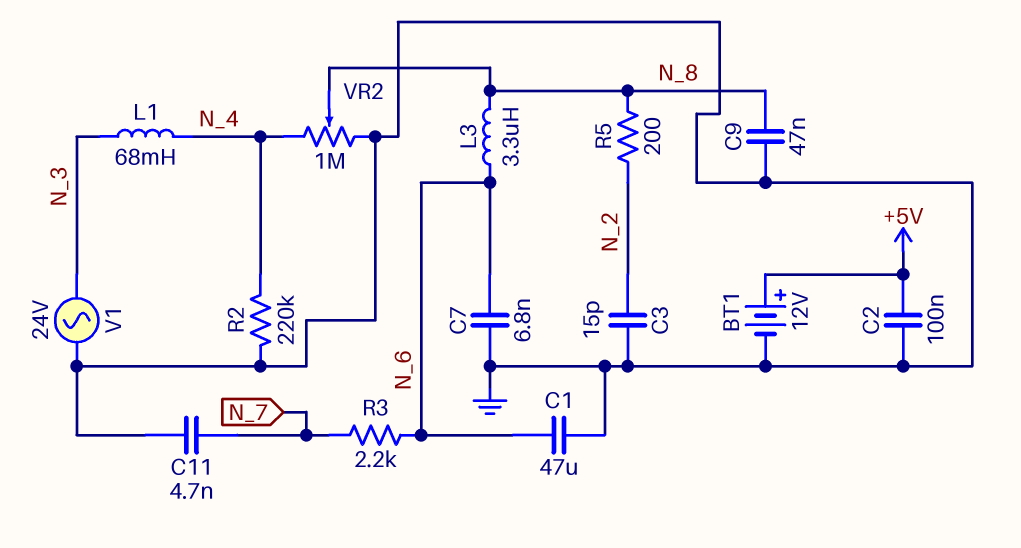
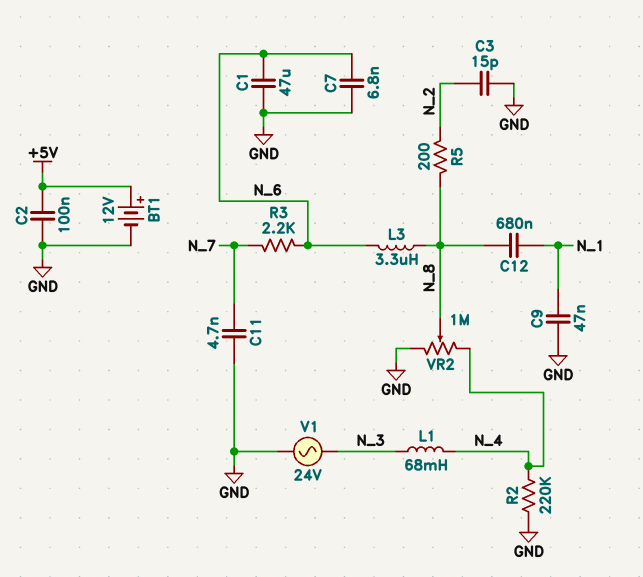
C9: 47nF (GND, N_8) -> 47nF (GND, N_1)
C12: none -> 680nF (N_1, N_8)

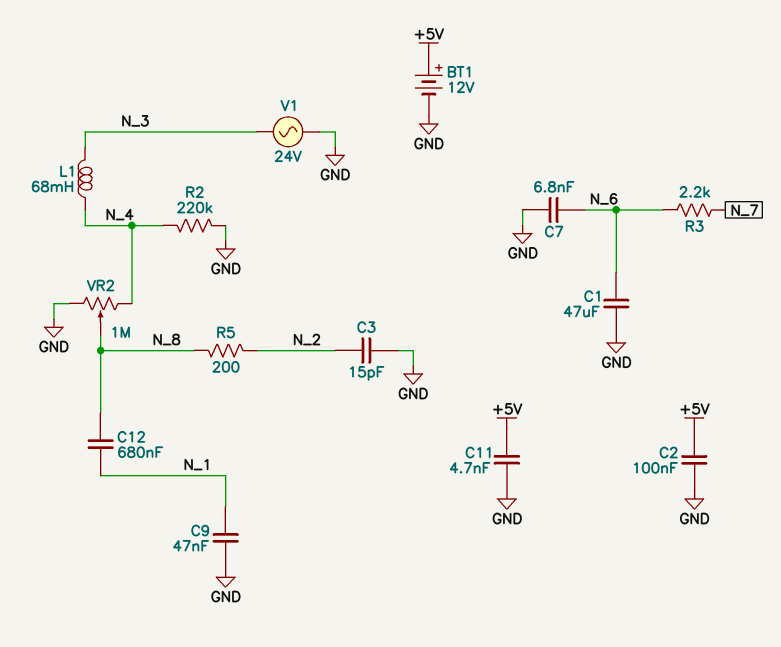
C11: 4.7nF (GND, N_7) -> 4.7nF (+5V, GND)
L3: 3.3uH (N_6, N_8) -> none

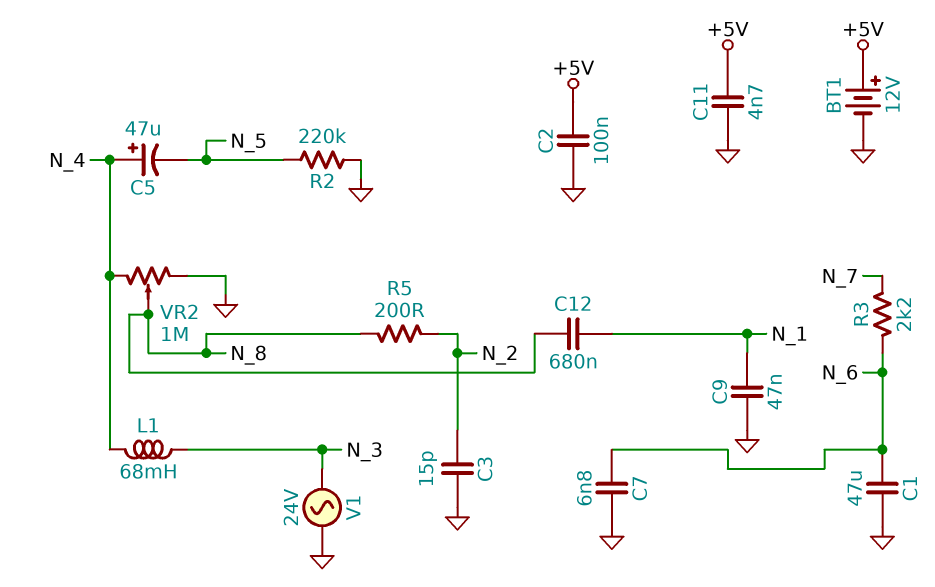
C5: none -> 47uF (plus N_4, minus N_5)
R2: 220k (GND, N_4) -> 220k (GND, N_5)

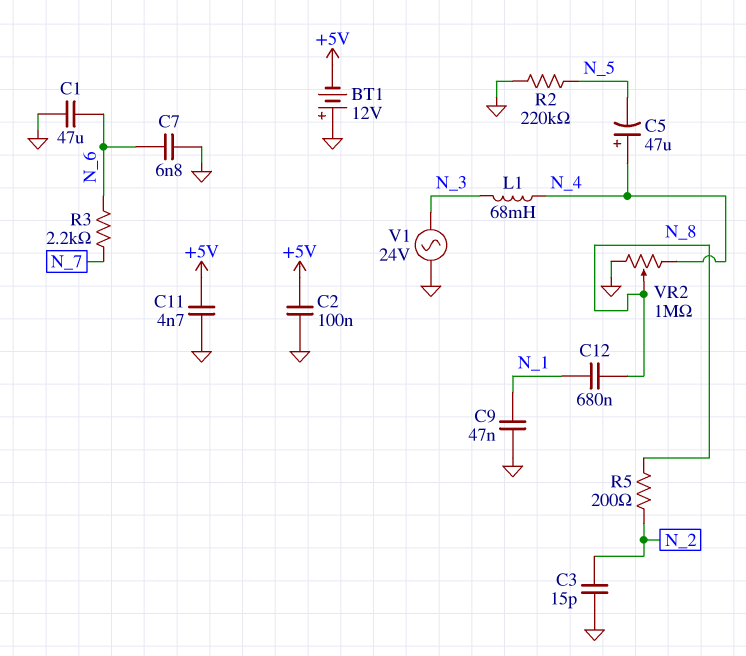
BT1: 12V (plus +5V, minus GND) -> 12V (plus GND, minus +5V)

